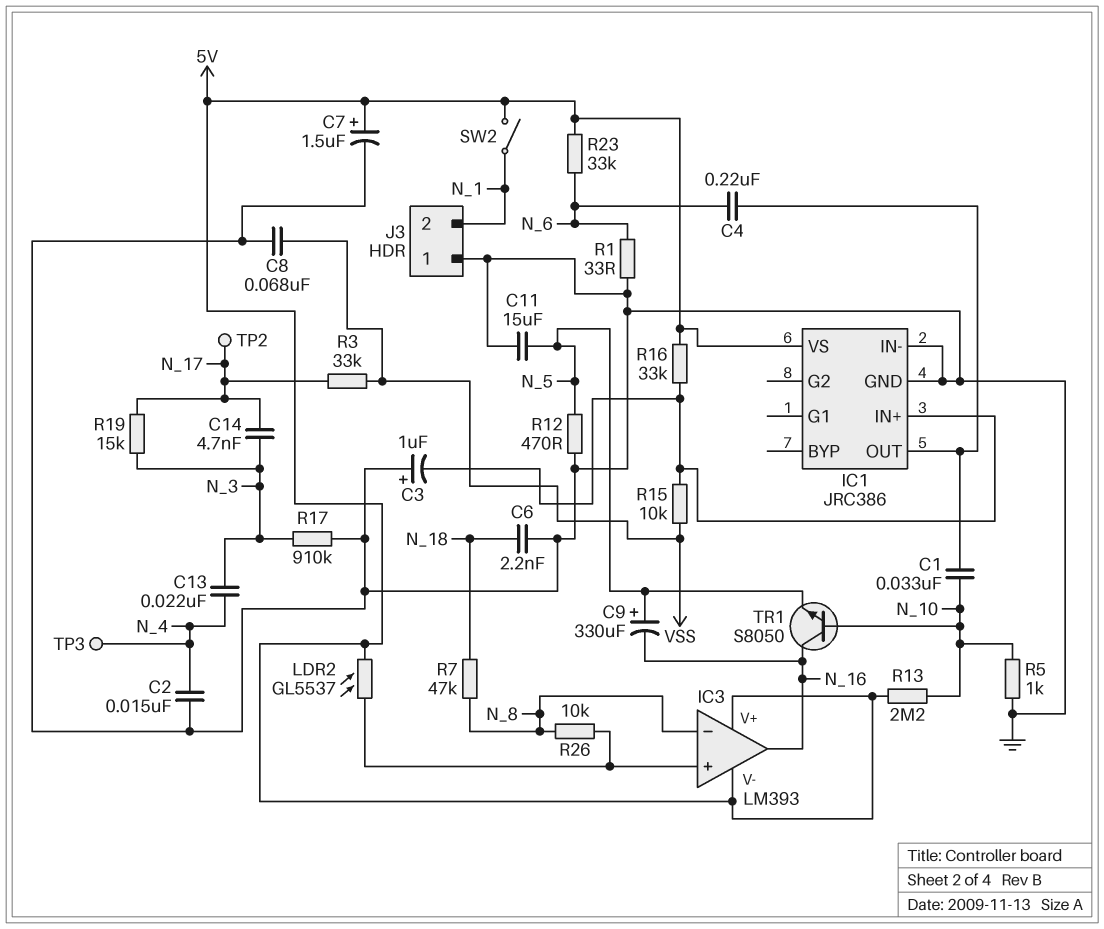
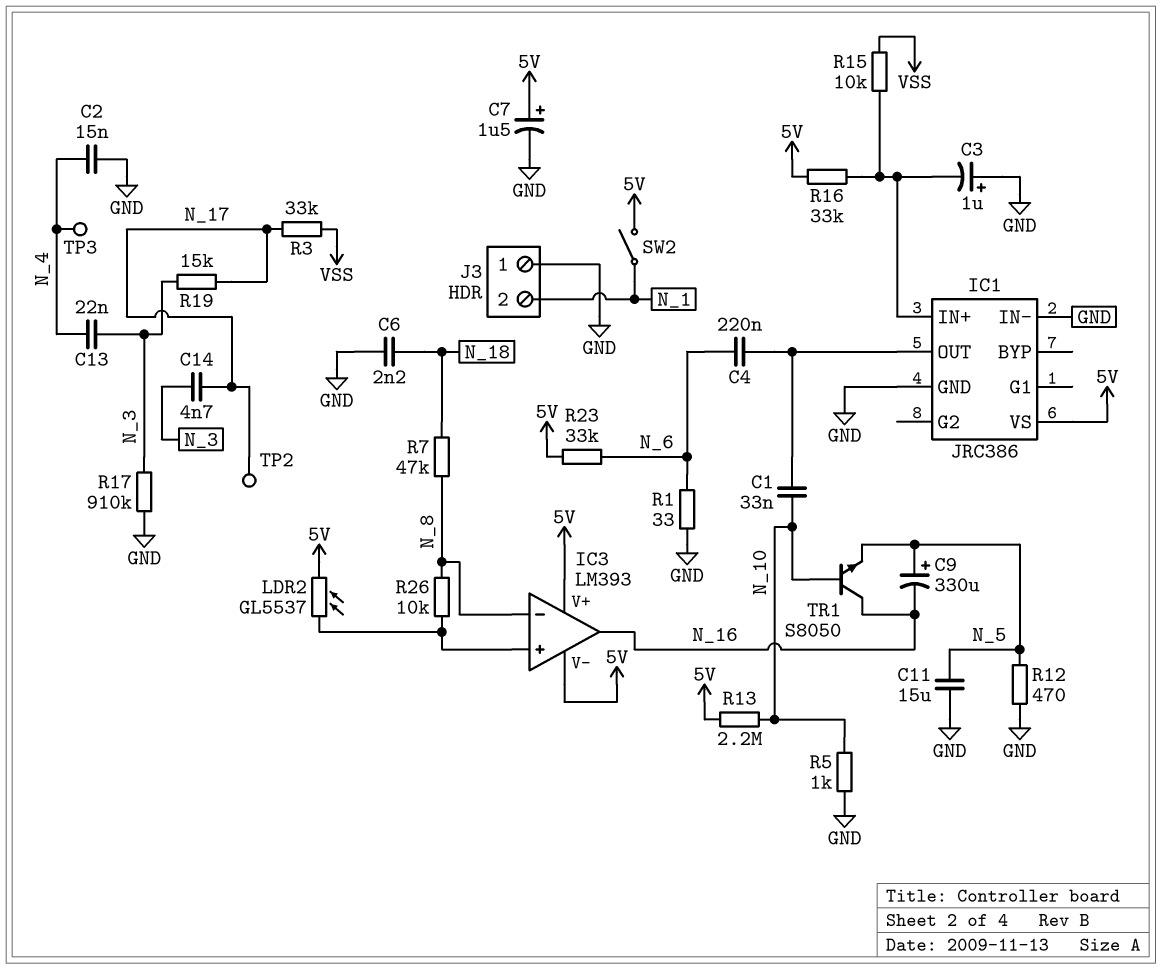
C8: 68nF (GND, VSS) -> none

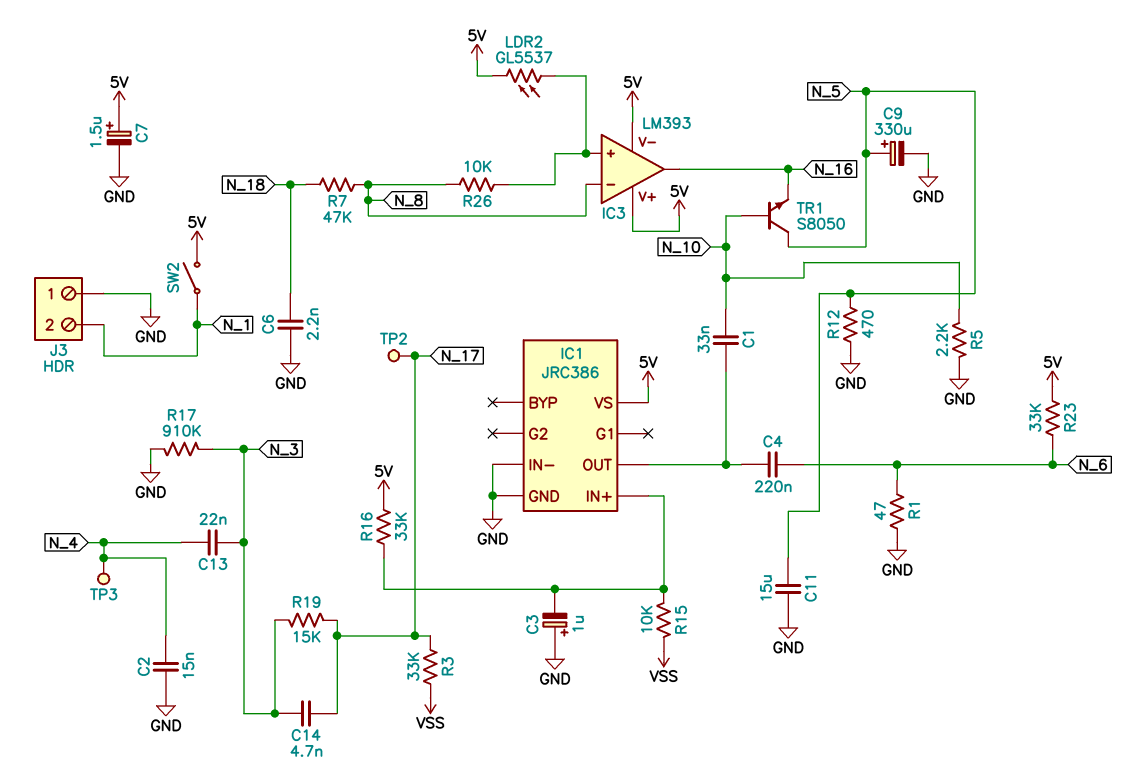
C9: 330uF (plus N_5, minus N_16) -> 330uF (plus N_5, minus GND)
R1: 33 (GND, N_6) -> 47 (GND, N_6)
R5: 1k (GND, N_10) -> 2.2k (GND, N_10)
R13: 2.2M (5V, N_10) -> none
TR1: NPN S8050 (B N_10, C N_16, E N_5) -> NPN S8050 (B N_10, C N_5, E N_16)

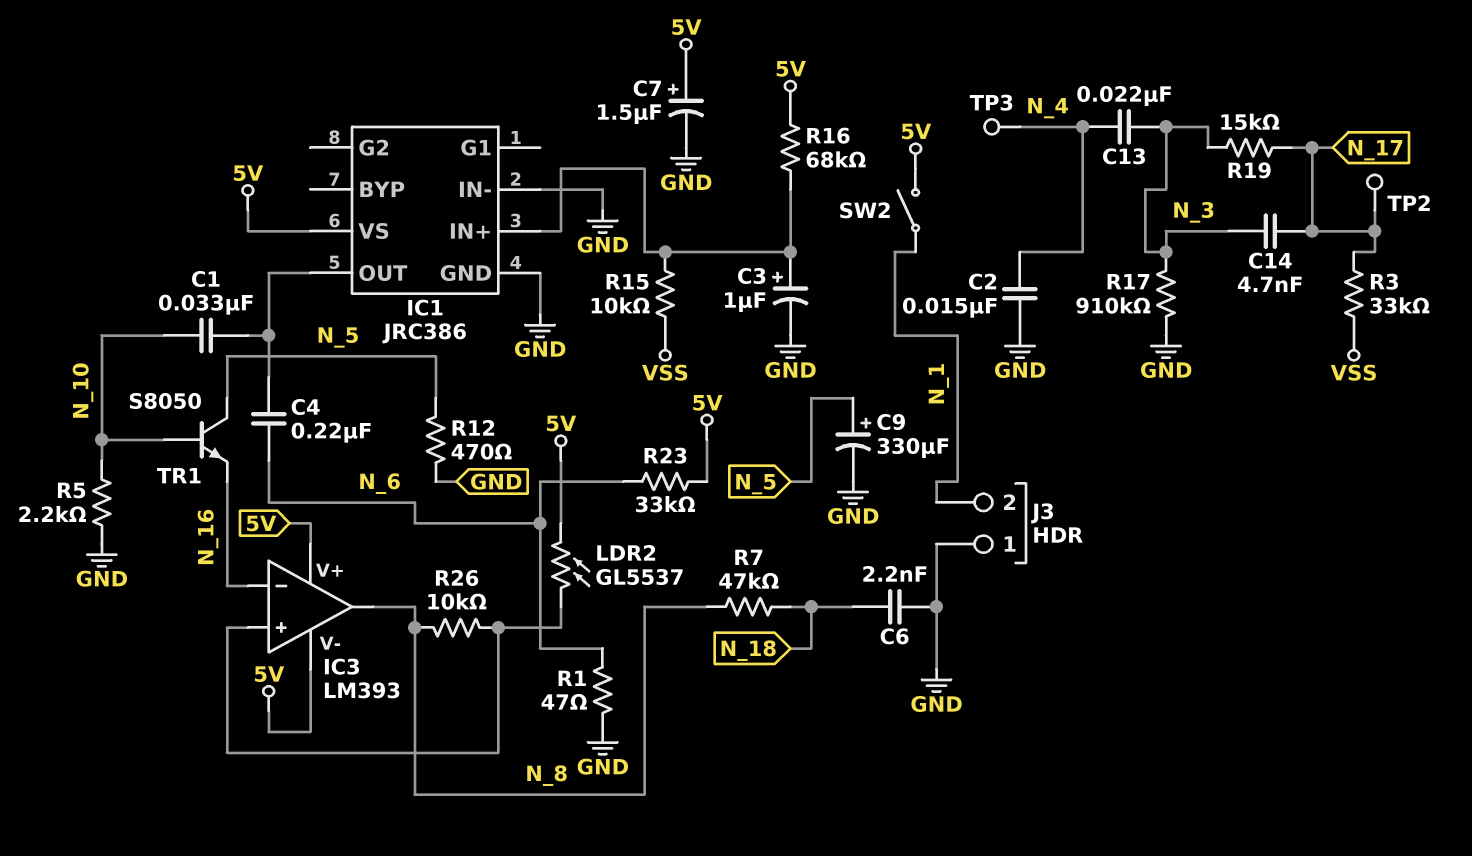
C3: 1uF (plus GND, minus IC1/IN+) -> 1uF (plus IC1/IN+, minus GND)
C11: 15uF (GND, N_5) -> none
IC3 pin in-: N_8 -> N_16
IC3 pin out: N_16 -> N_8
R16: 33k (5V, IC1/IN+) -> 68k (5V, IC1/IN+)

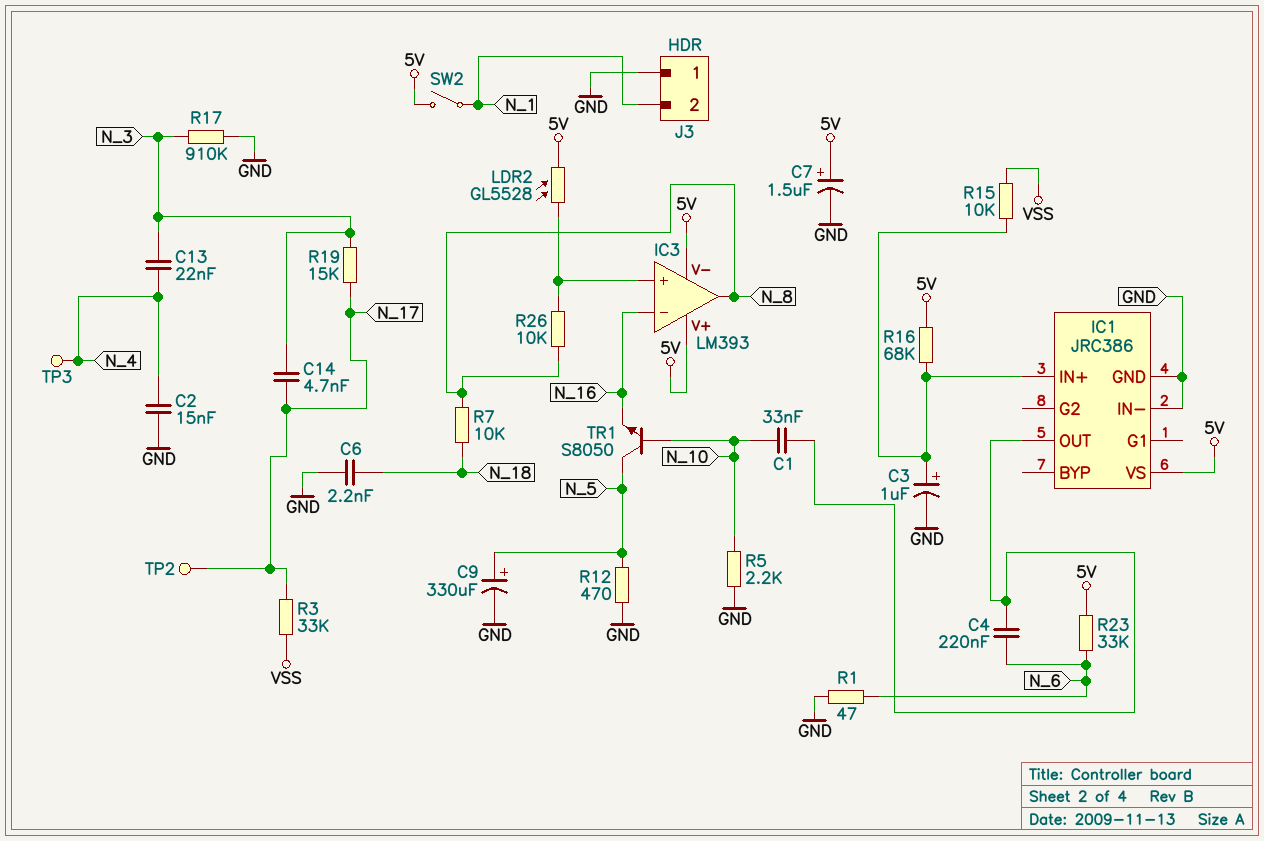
LDR2: GL5537 (5V, IC3/in+) -> GL5528 (5V, IC3/in+)
R7: 47k (N_8, N_18) -> 10k (N_8, N_18)

